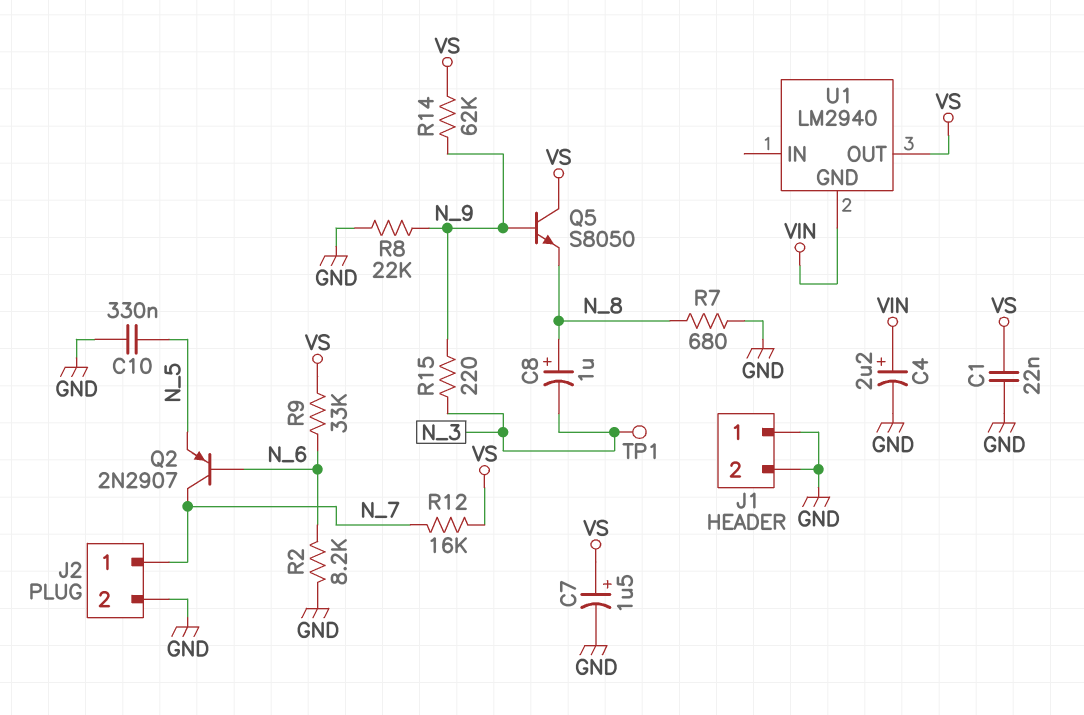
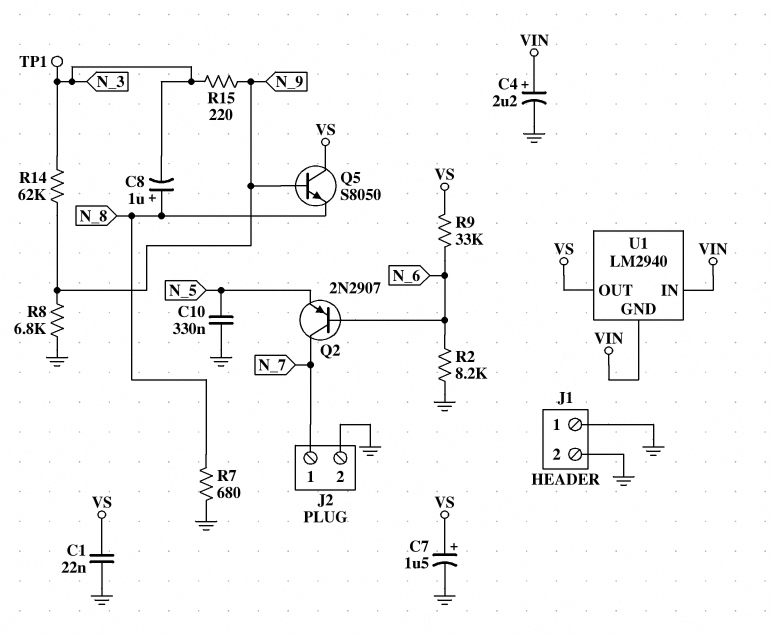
R8: 22k (GND, N_9) -> 6.8k (GND, N_9)
R12: 16k (N_7, VS) -> none
R14: 62k (N_9, VS) -> 62k (N_3, N_9)
U1 pin IN: none -> VIN

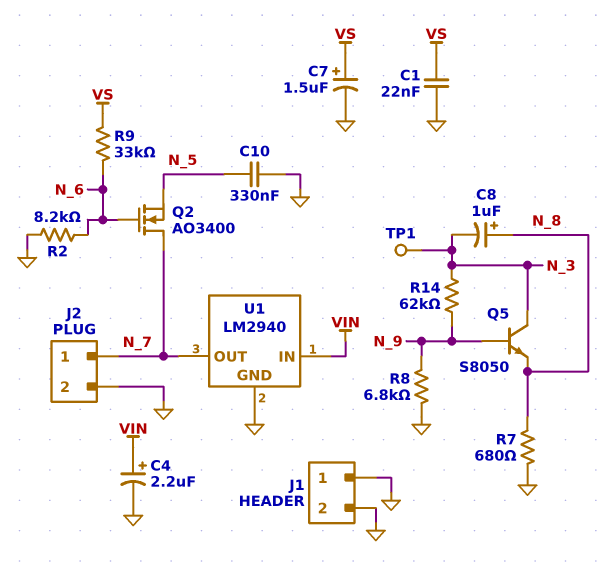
Q2: PNP 2N2907 (B N_6, C N_7, E N_5) -> NMOS AO3400 (G N_6, D N_7, S N_5)
Q5: NPN S8050 (B N_9, C VS, E N_8) -> NPN S8050 (B N_9, C N_3, E N_8)
R15: 220 (N_3, N_9) -> none
U1 pin GND: VIN -> GND
U1 pin OUT: VS -> N_7

